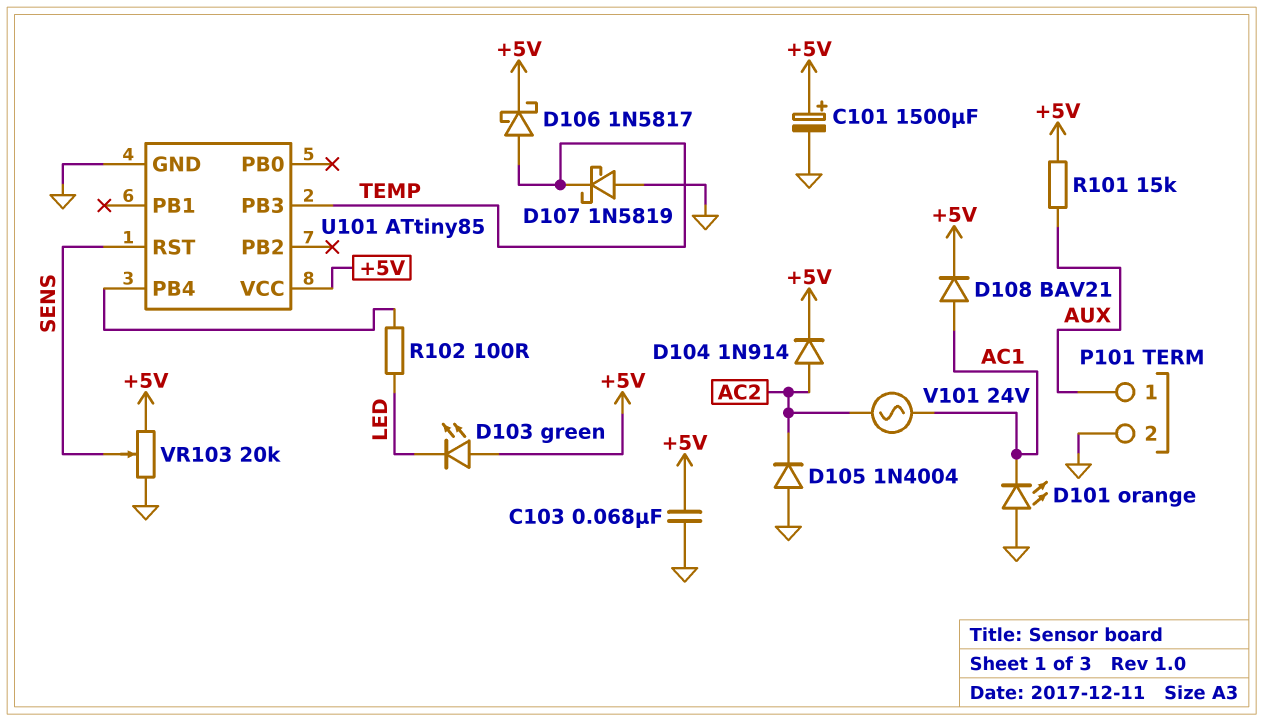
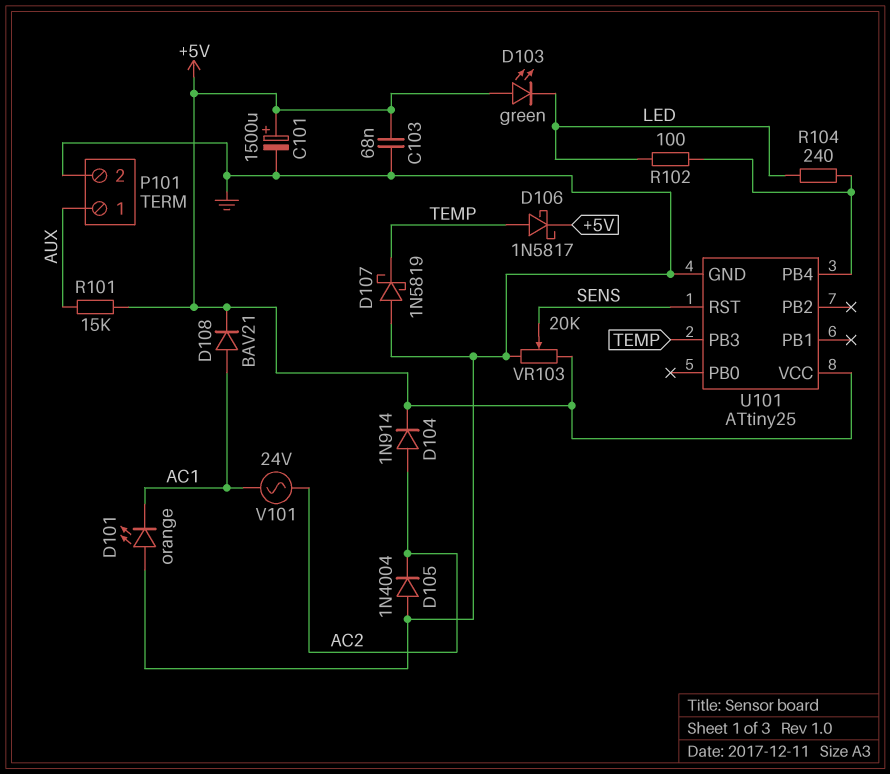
R104: none -> 240 (LED, U101/PB4)
U101: ATtiny85 -> ATtiny25

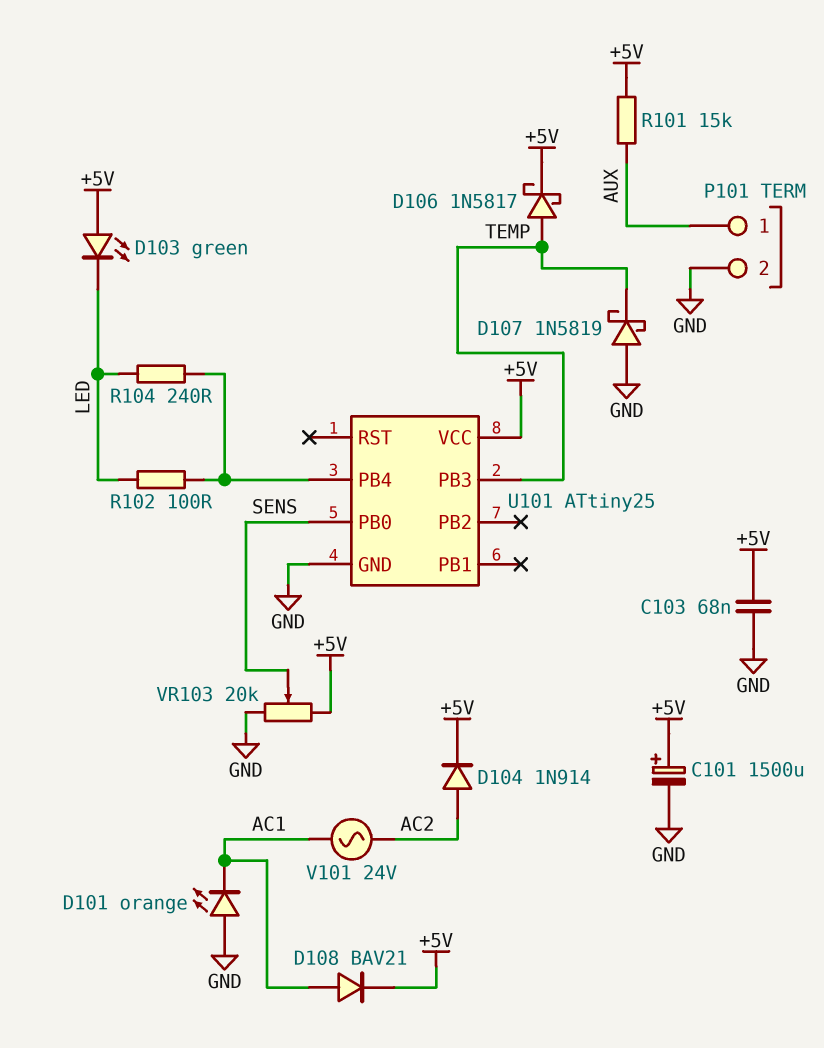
D105: diode 1N4004 (A GND, K AC2) -> none
U101 pin PB0: none -> SENS
U101 pin RST: SENS -> none

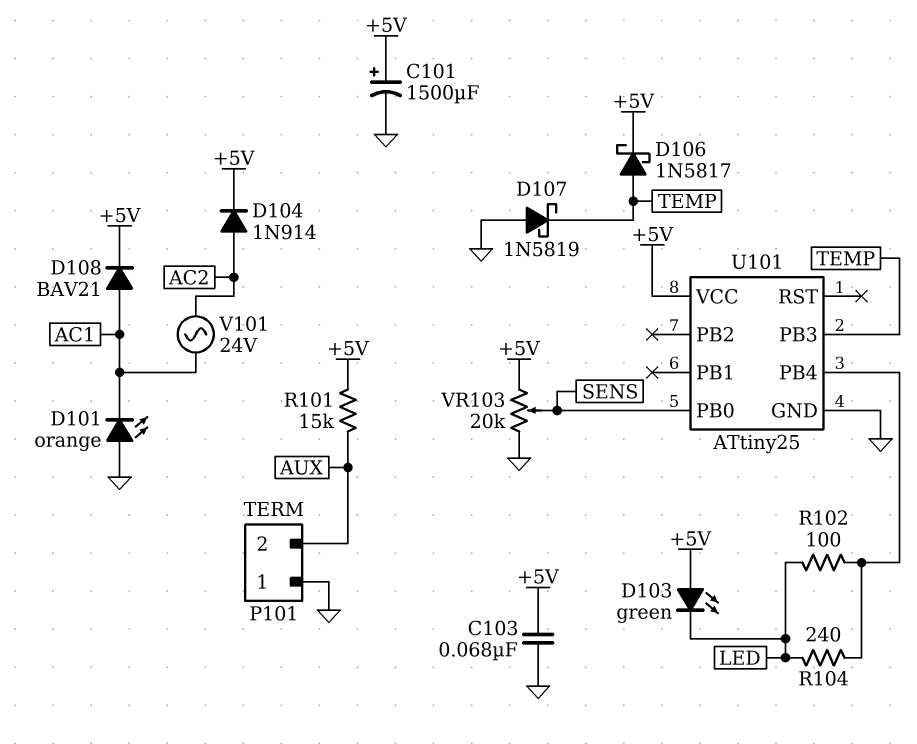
P101 pin 1: AUX -> GND
P101 pin 2: GND -> AUX

